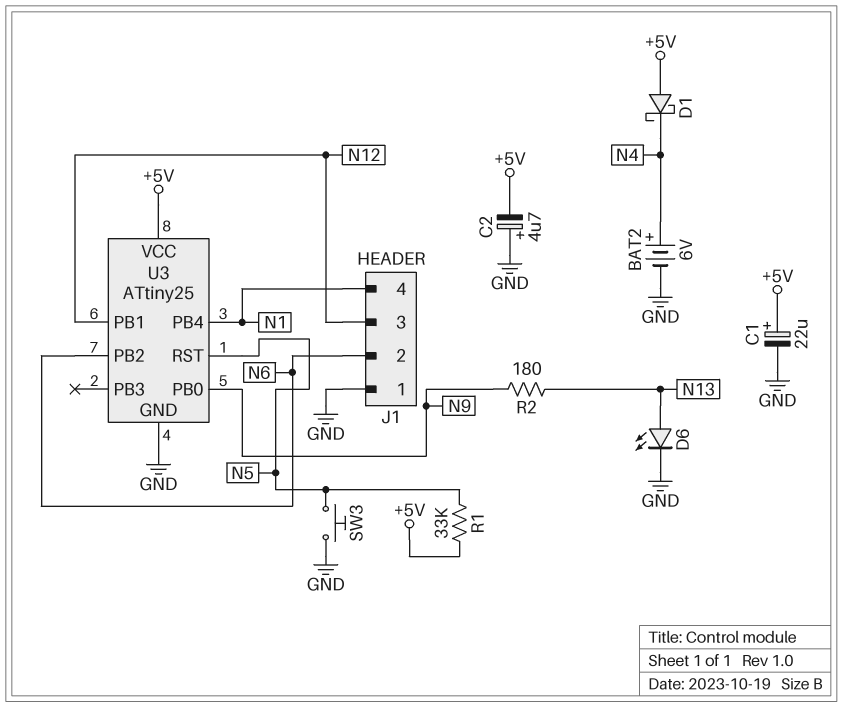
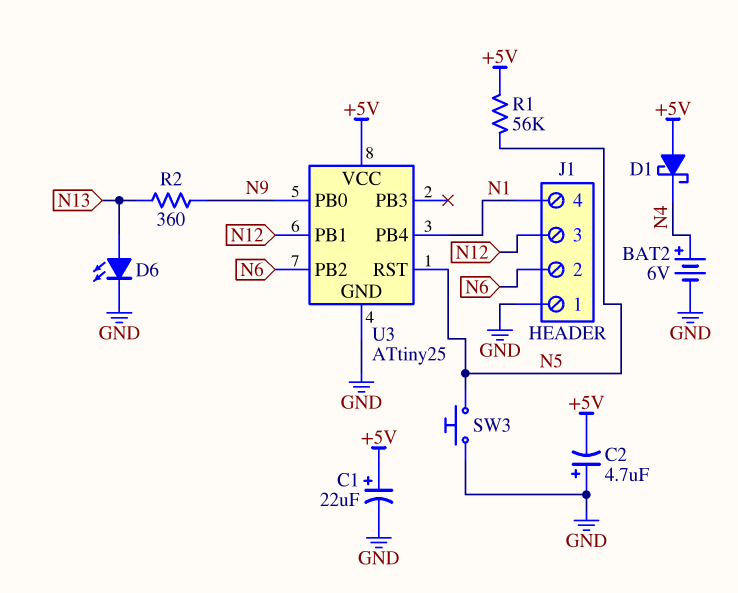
R1: 33k (+5V, N5) -> 56k (+5V, N5)
R2: 180 (N9, N13) -> 360 (N9, N13)

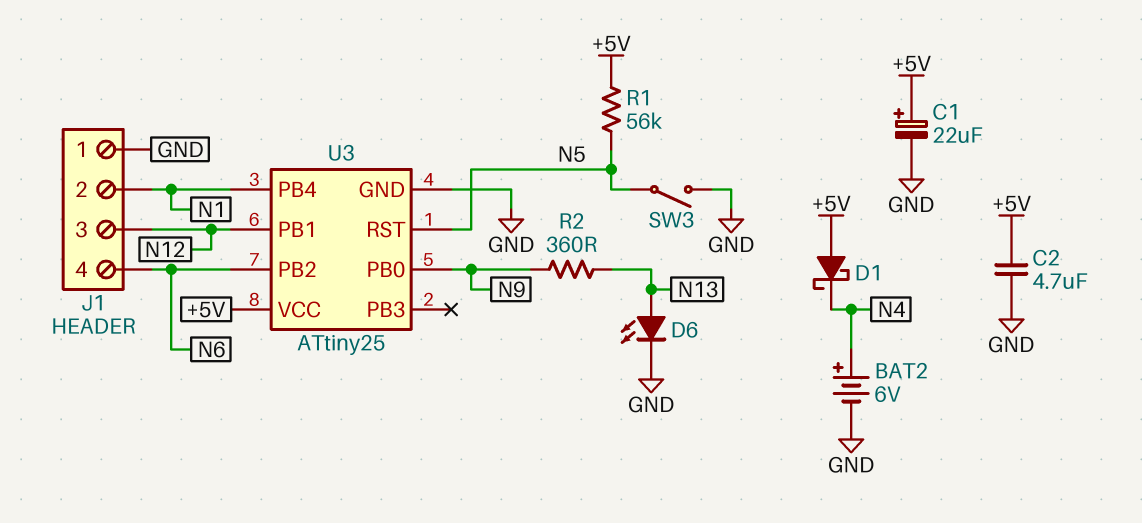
C2: 4.7uF (plus GND, minus +5V) -> 4.7uF (+5V, GND)
J1 pin 2: N6 -> N1
J1 pin 4: N1 -> N6
SW3: button (GND, N5) -> switch (GND, N5)

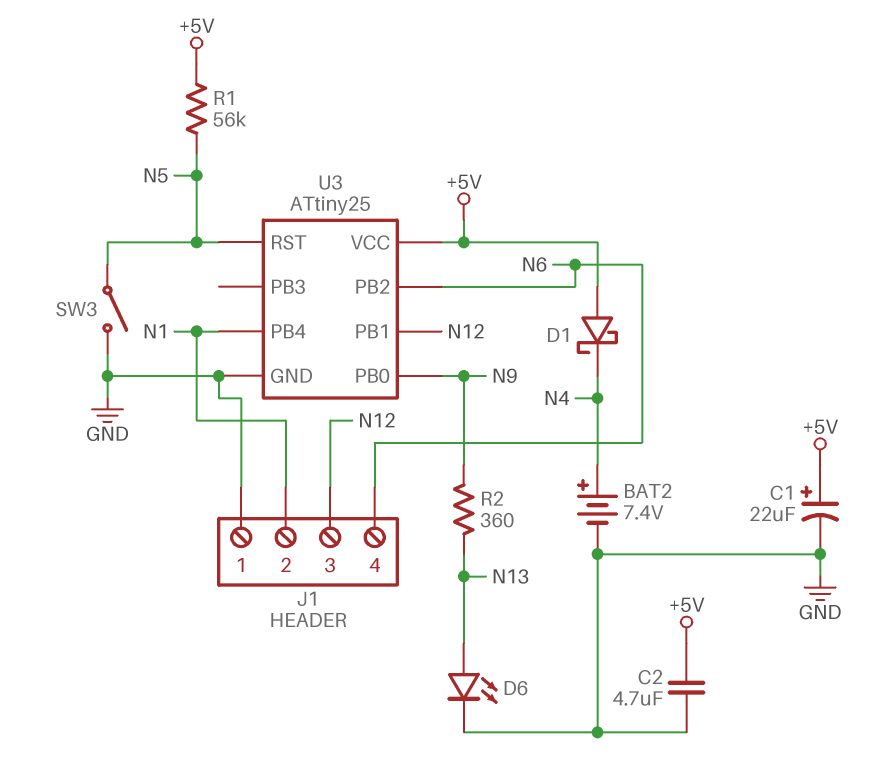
BAT2: 6V (plus N4, minus GND) -> 7.4V (plus N4, minus GND)

